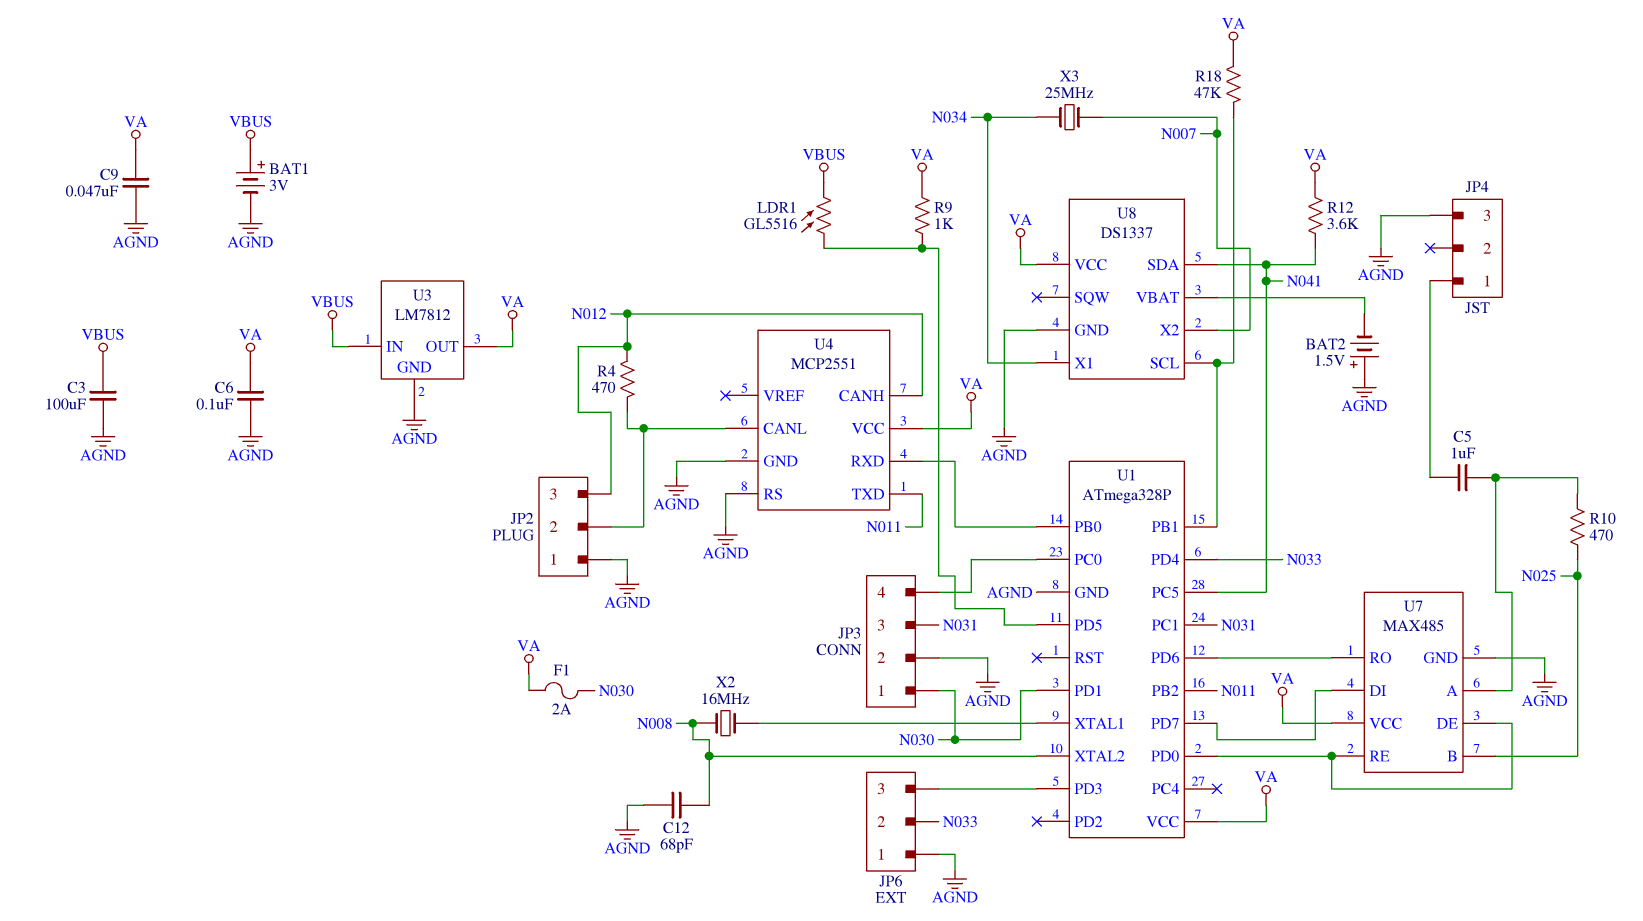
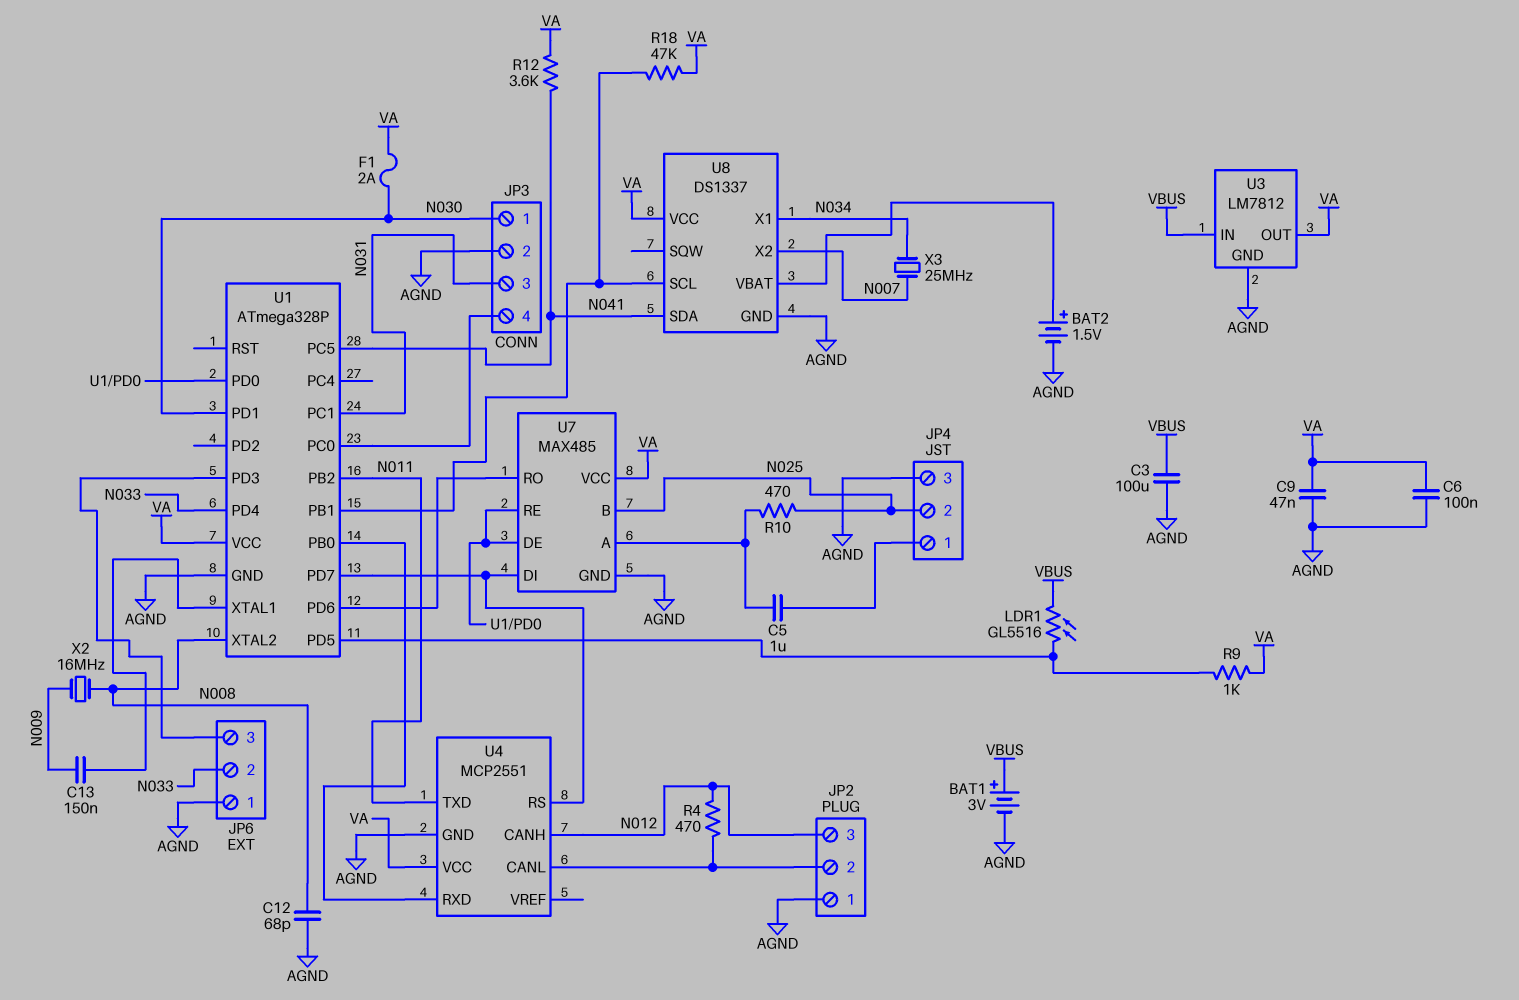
BAT2: 1.5V (plus AGND, minus U8/VBAT) -> 1.5V (plus U8/VBAT, minus AGND)
C13: none -> 150nF (N009, U1/XTAL1)
JP4 pin 2: none -> N025
U4 pin RS: AGND -> U1/PD7
X2: 16MHz (N008, U1/XTAL1) -> 16MHz (N008, N009)

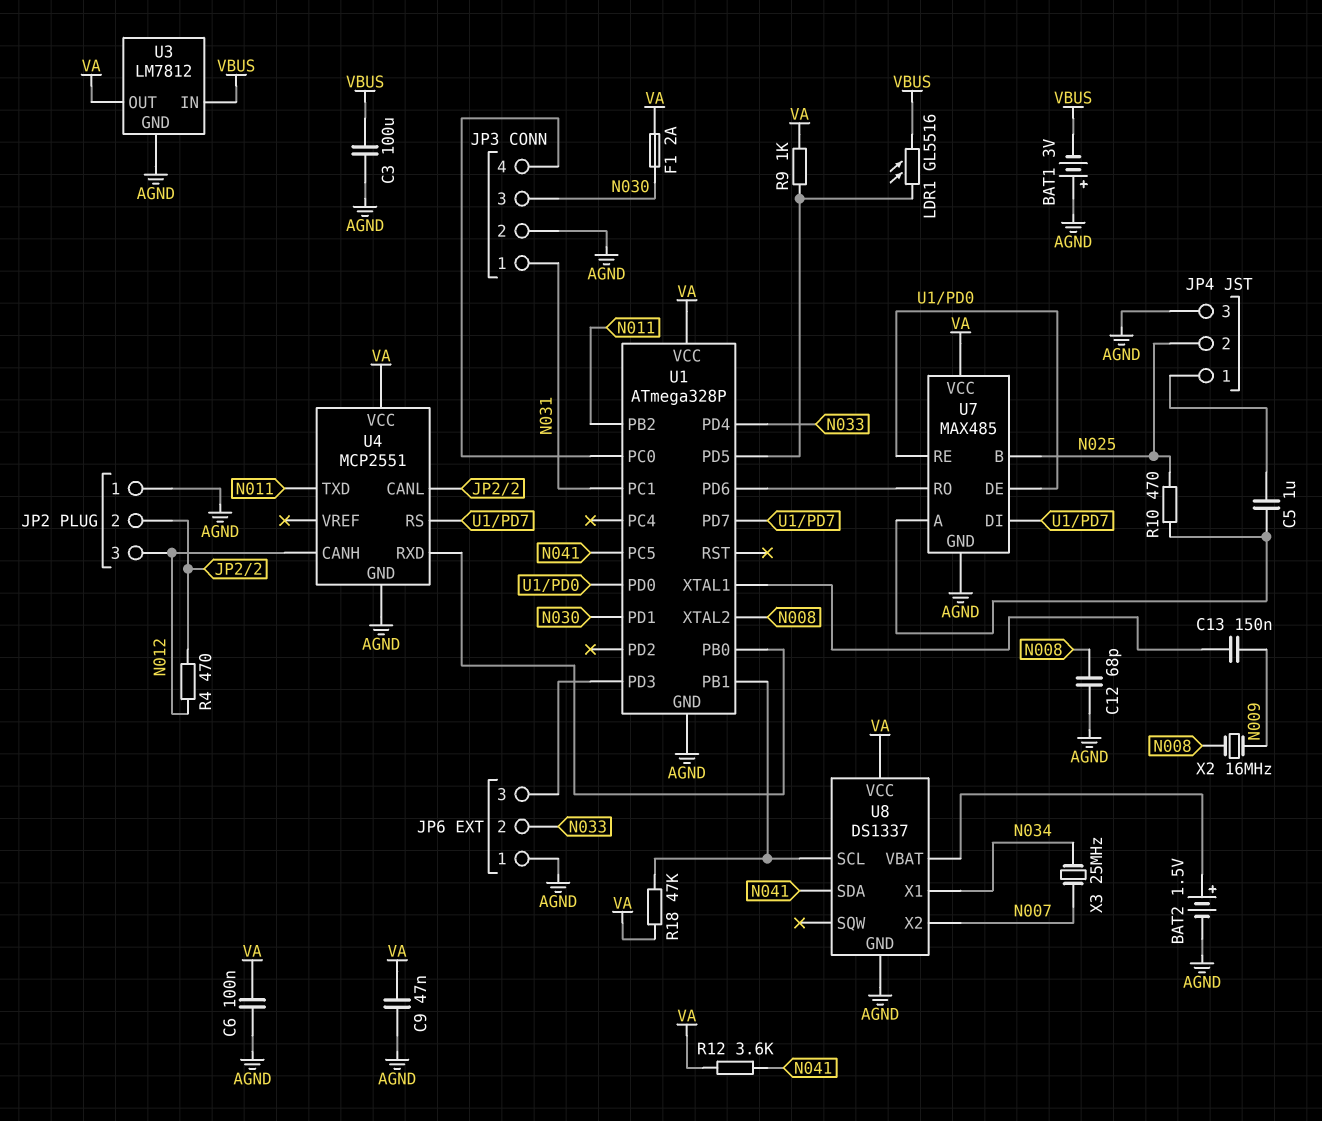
BAT1: 3V (plus VBUS, minus AGND) -> 3V (plus AGND, minus VBUS)
JP3 pin 1: N030 -> N031
JP3 pin 3: N031 -> N030

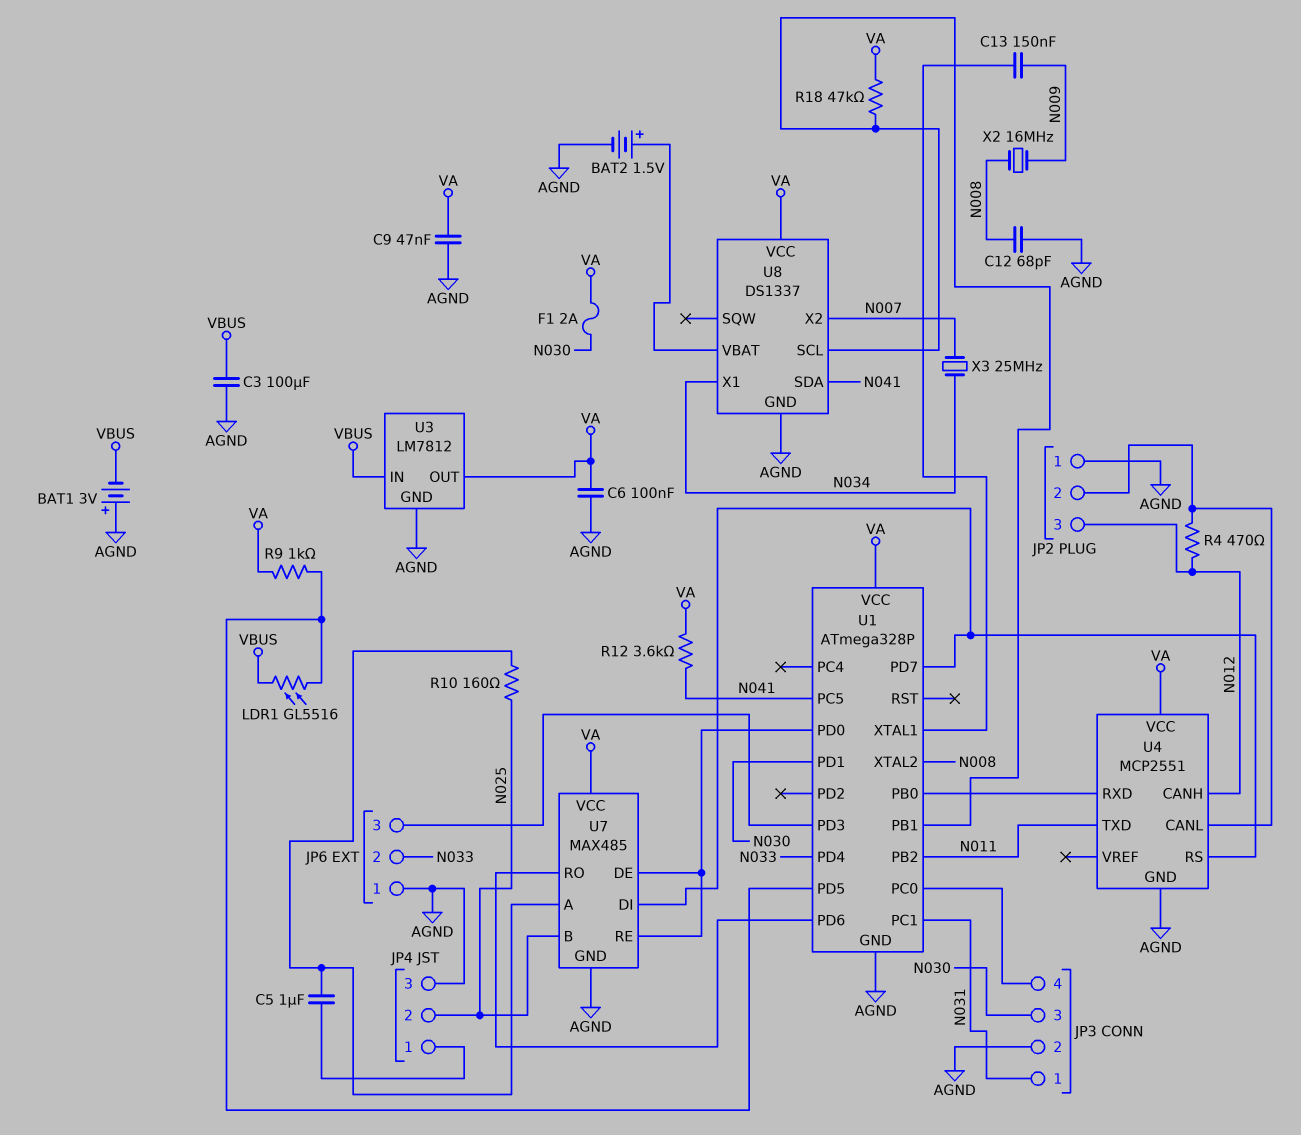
R10: 470 (N025, U7/A) -> 160 (N025, U7/A)

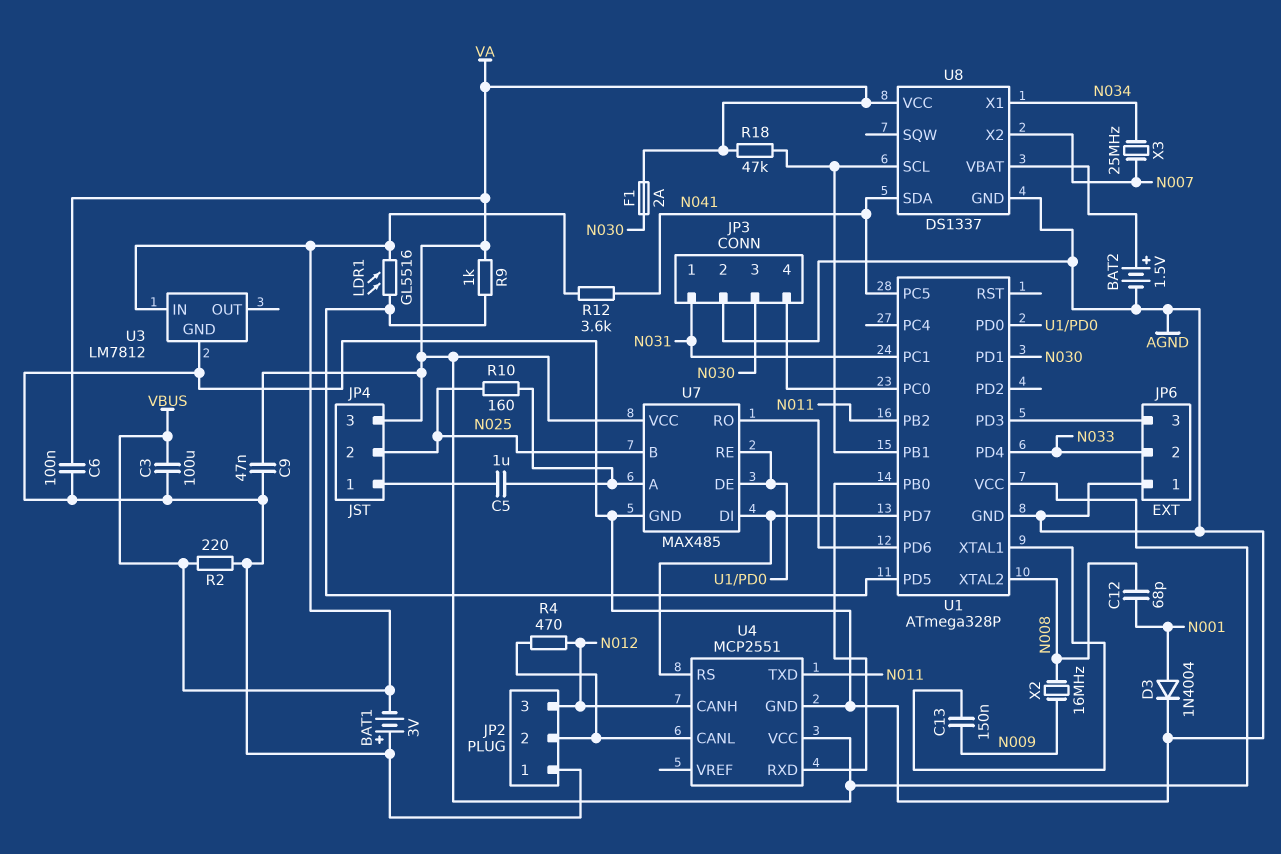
C12: 68pF (AGND, N008) -> 68pF (N001, N008)
D3: none -> diode 1N4004 (A N001, K AGND)
JP4 pin 3: AGND -> VA
R2: none -> 220 (AGND, VBUS)
R12: 3.6k (N041, VA) -> 3.6k (N041, VBUS)
U3 pin OUT: VA -> none

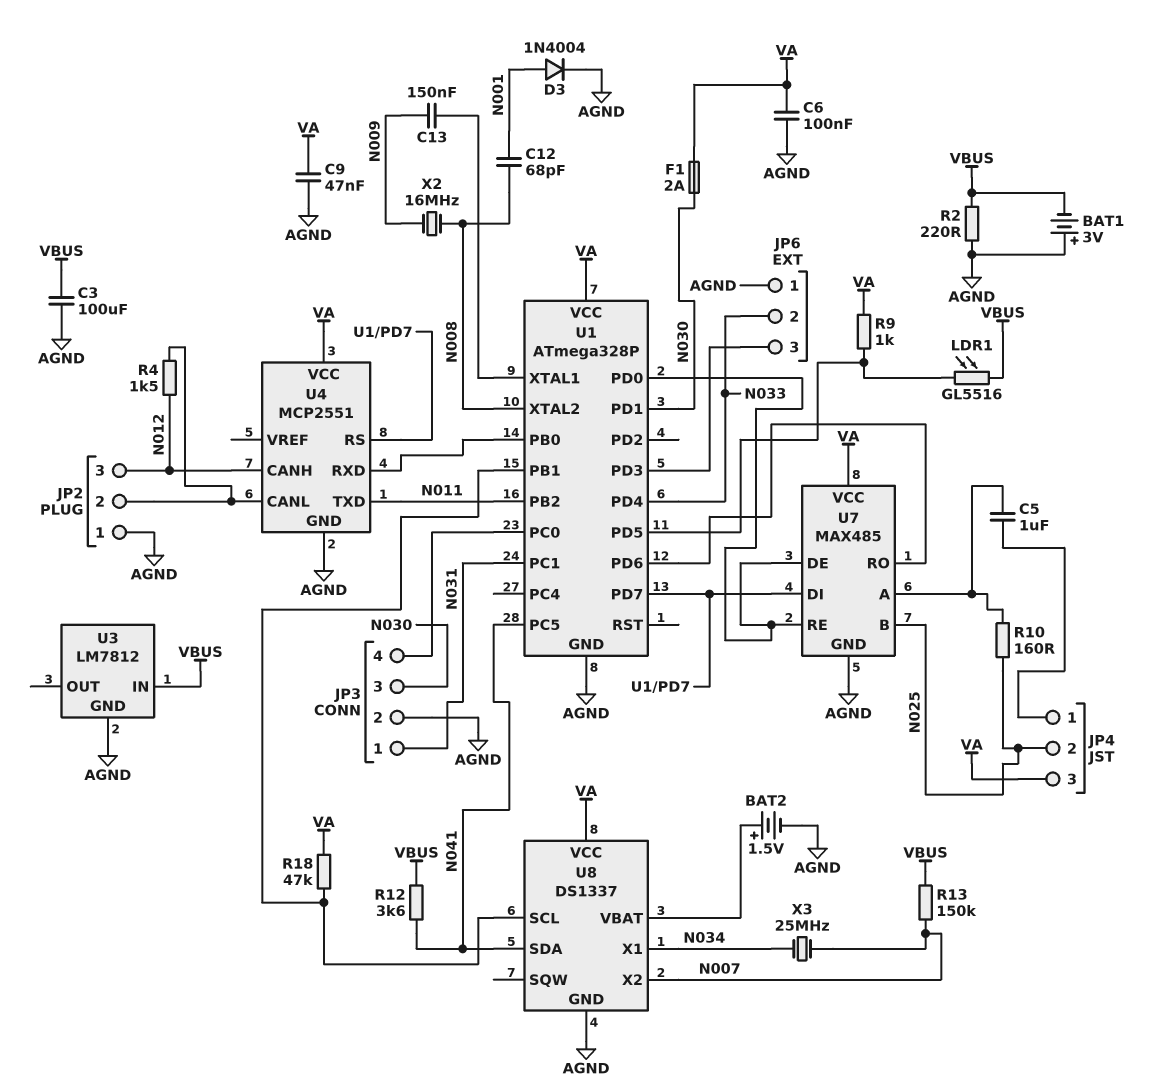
R4: 470 (JP2/2, N012) -> 1.5k (JP2/2, N012)
R13: none -> 150k (N007, VBUS)

